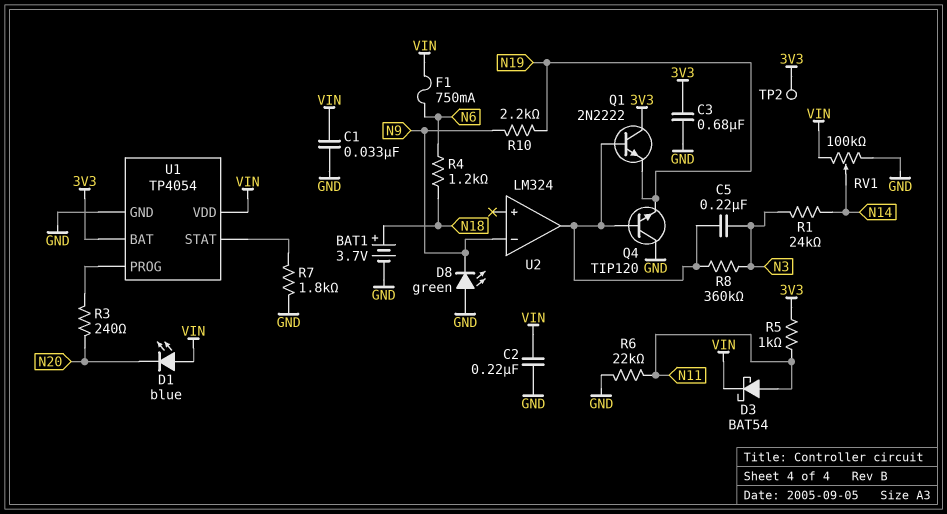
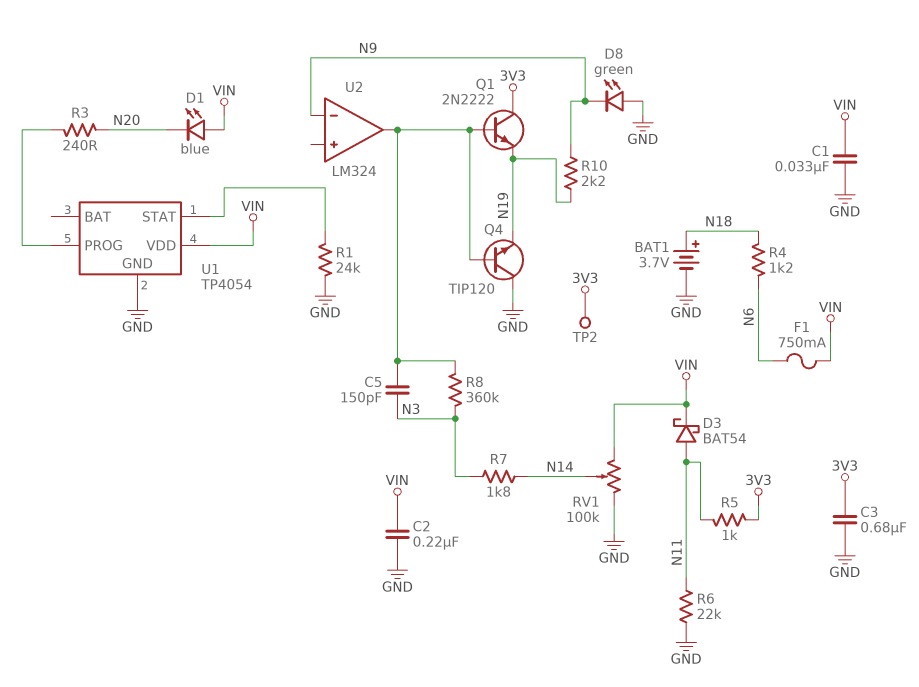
C5: 220nF (N3, U2/out) -> 150pF (N3, U2/out)
R1: 24k (N3, N14) -> 24k (GND, U1/STAT)
R7: 1.8k (GND, U1/STAT) -> 1.8k (N3, N14)
U1 pin BAT: 3V3 -> none

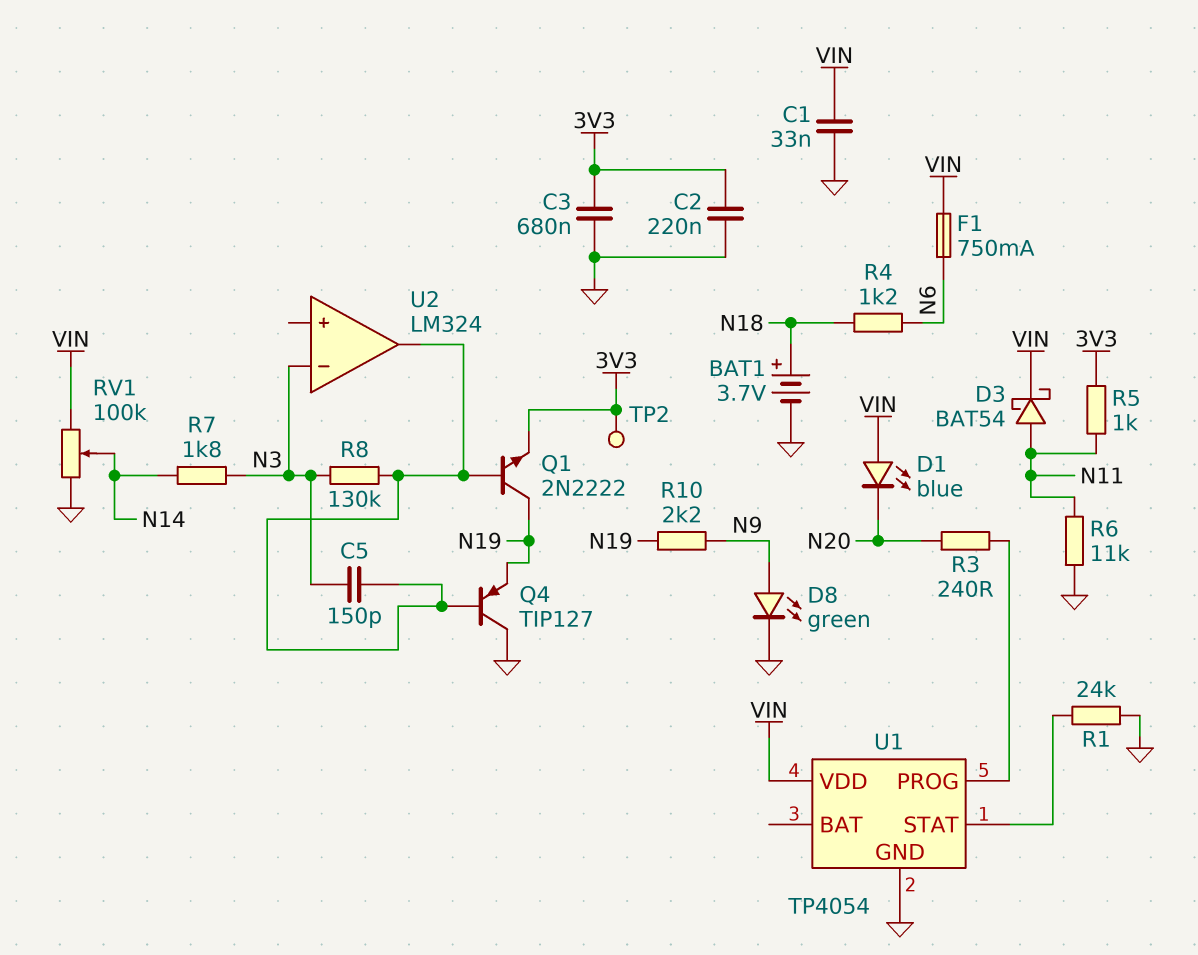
C2: 220nF (GND, VIN) -> 220nF (3V3, GND)
D8: LED green (A GND, K N9) -> LED green (A N9, K GND)
Q1: NPN 2N2222 (B U2/out, C 3V3, E N19) -> NPN 2N2222 (B U2/out, C N19, E 3V3)
Q4: NPN TIP120 (B U2/out, C GND, E N19) -> PNP TIP127 (B U2/out, C GND, E N19)
R6: 22k (GND, N11) -> 11k (GND, N11)
R8: 360k (N3, U2/out) -> 130k (N3, U2/out)
U2 pin in-: N9 -> N3

